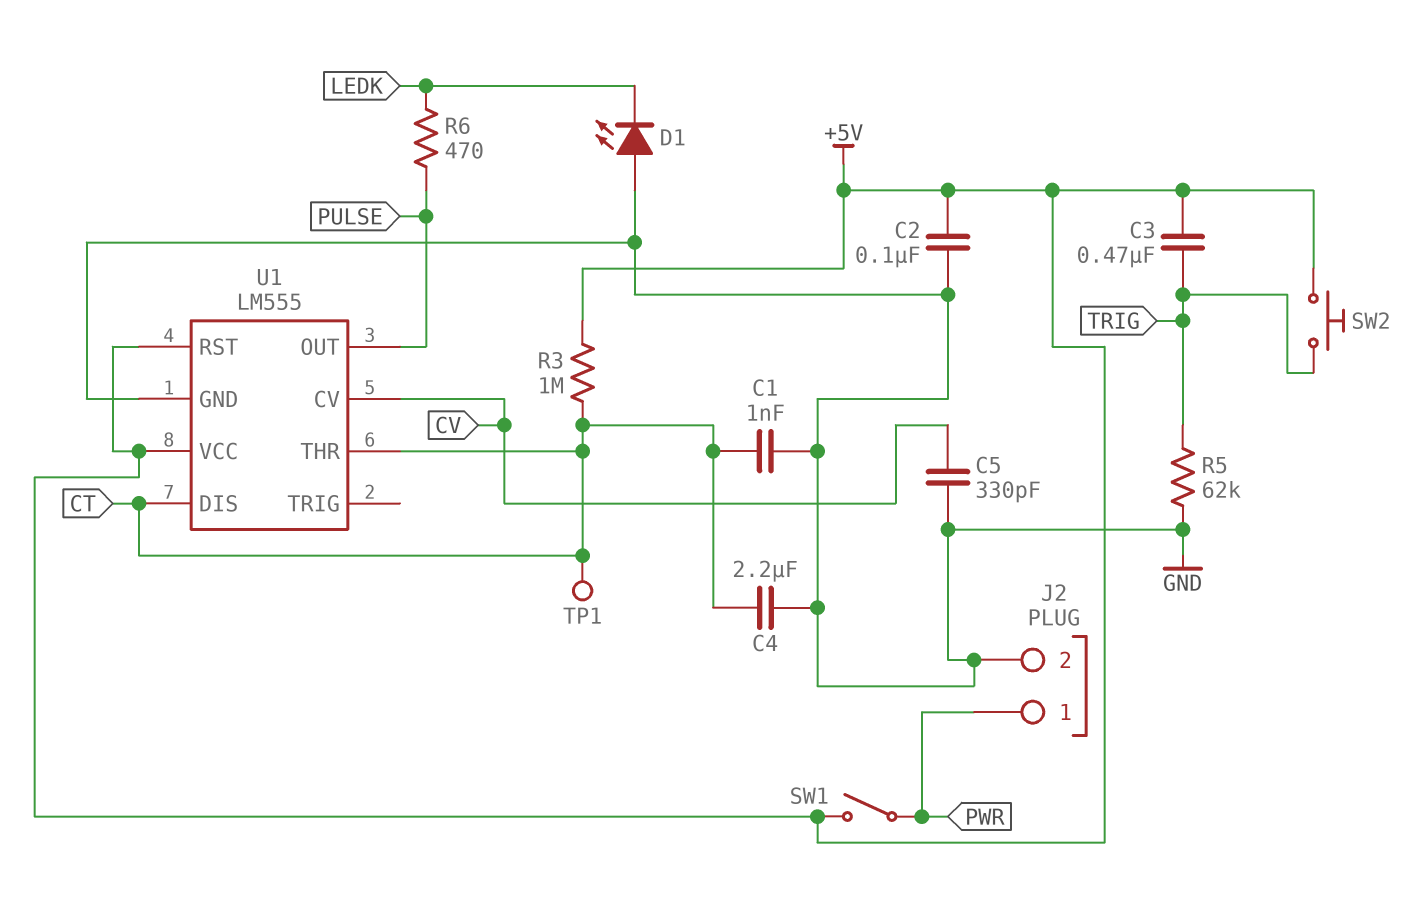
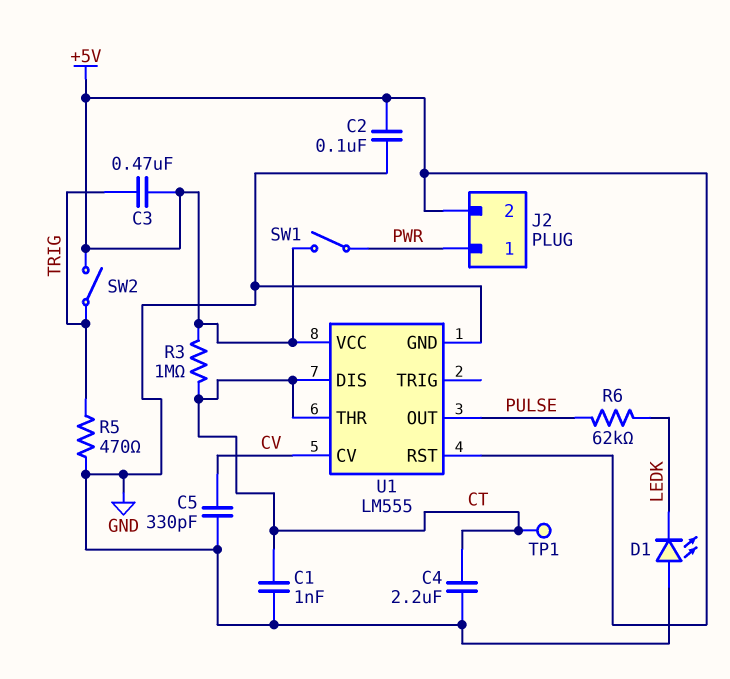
J2 pin 2: GND -> +5V
R5: 62k (GND, TRIG) -> 470 (GND, TRIG)
R6: 470 (LEDK, PULSE) -> 62k (LEDK, PULSE)
SW2: button (+5V, TRIG) -> switch (+5V, TRIG)

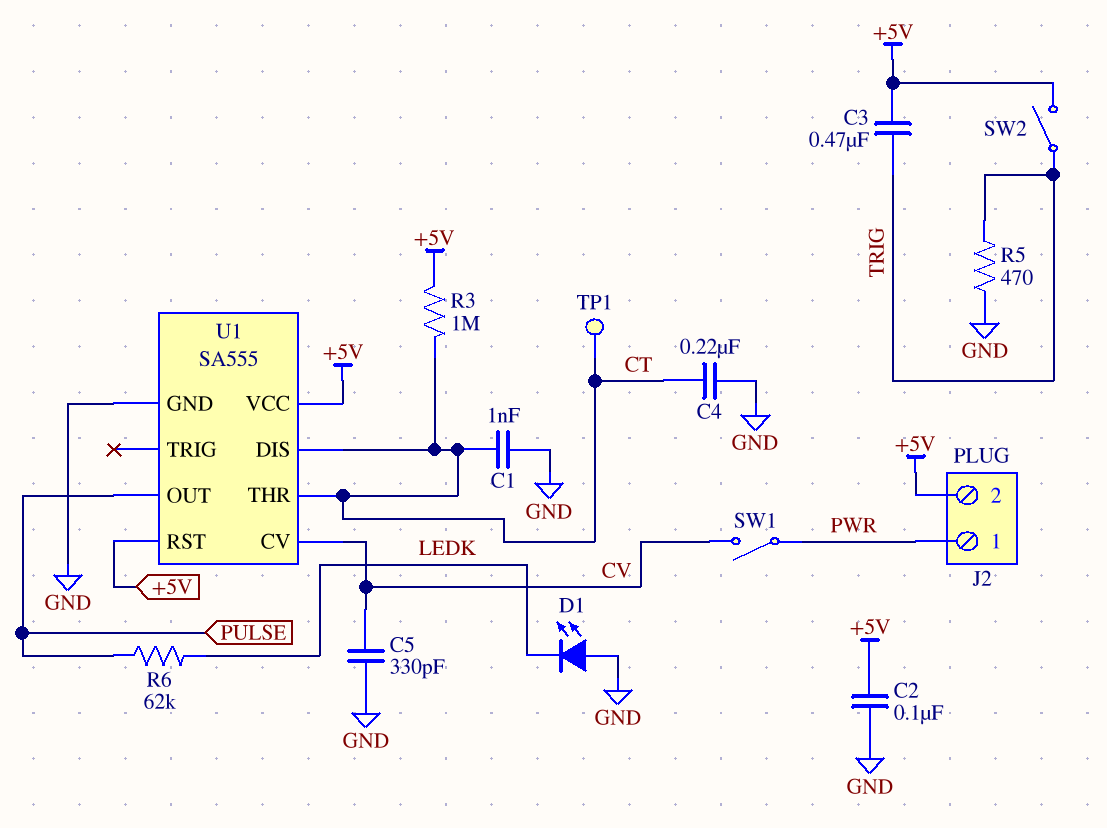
C4: 2.2uF (CT, GND) -> 220nF (CT, GND)
SW1: switch (+5V, PWR) -> switch (CV, PWR)
U1: LM555 -> SA555

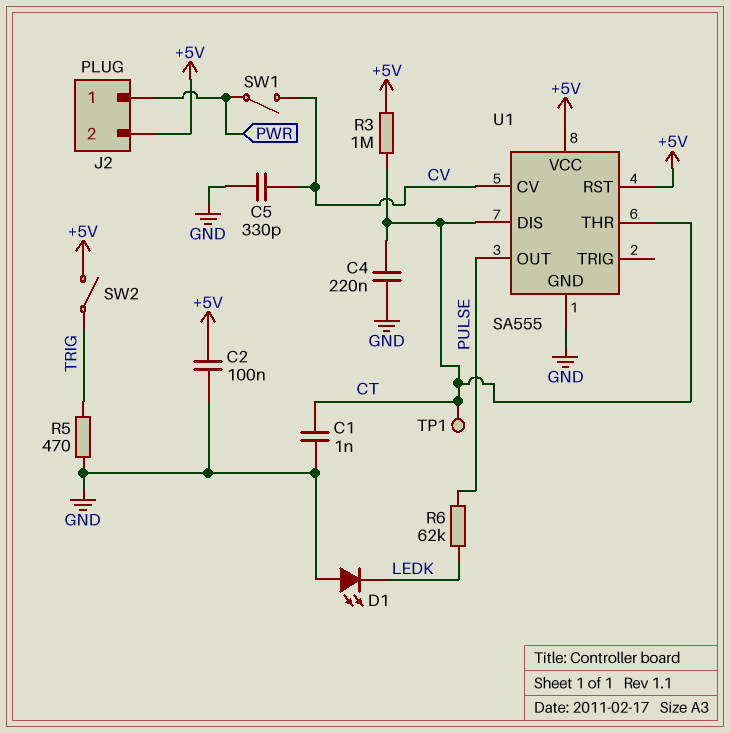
C3: 470nF (+5V, TRIG) -> none

